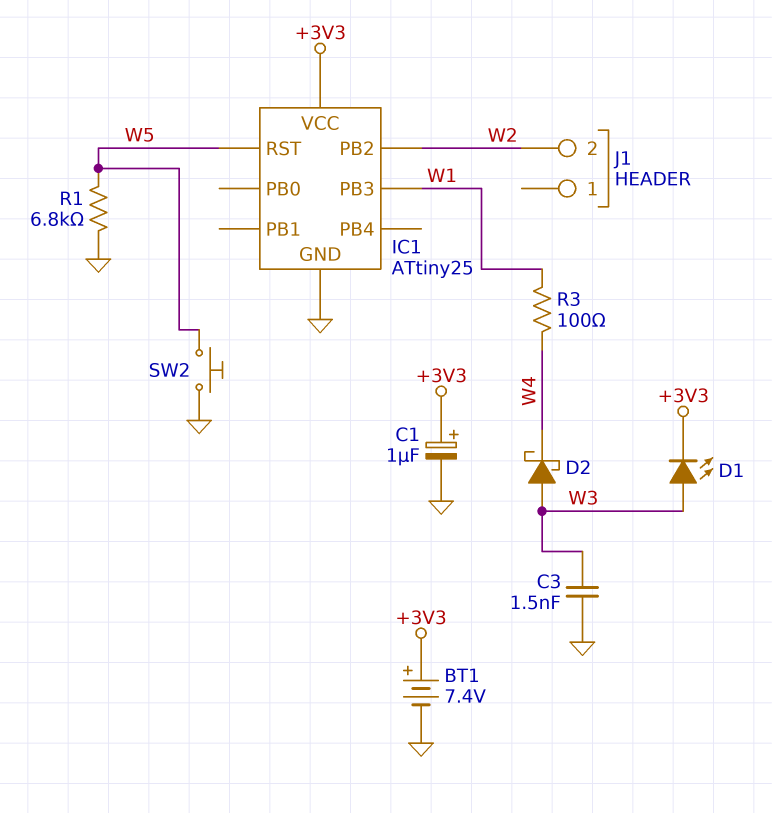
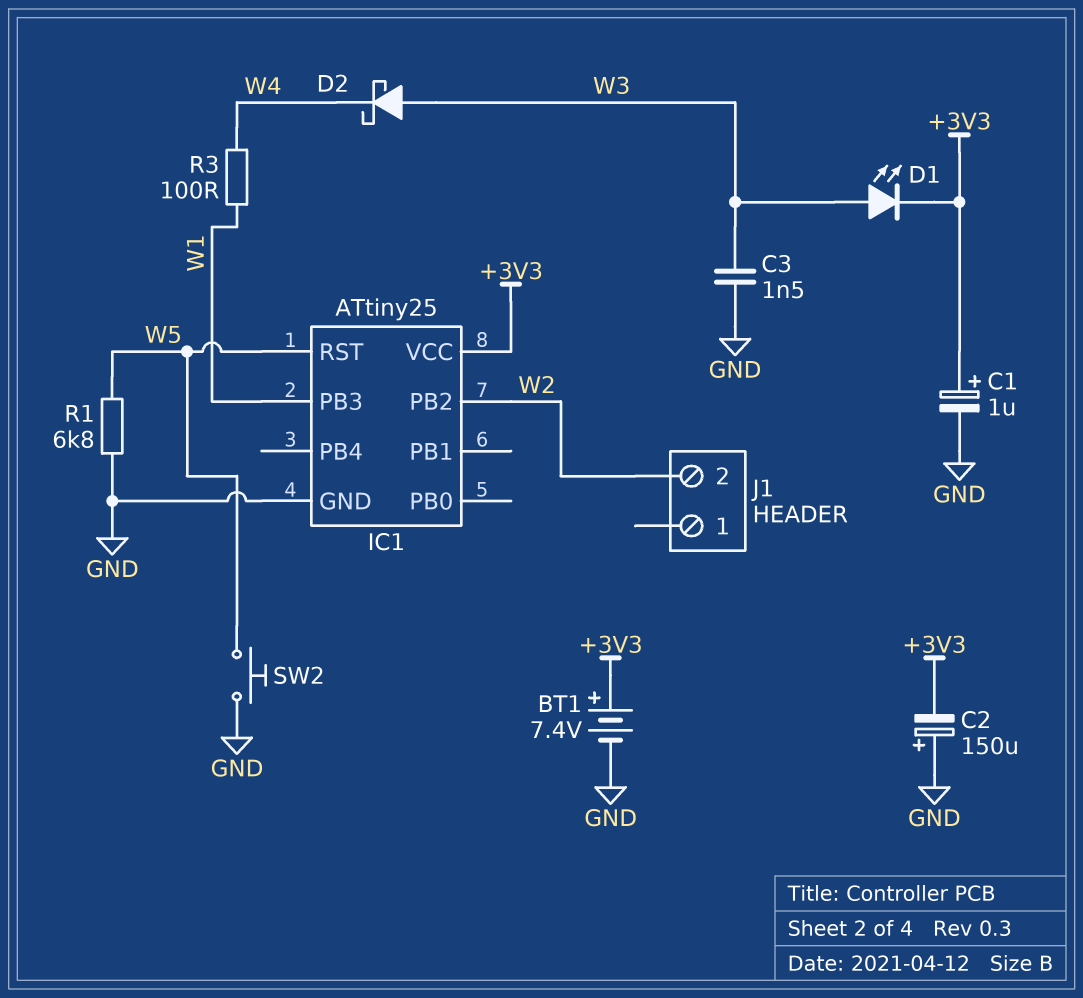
C2: none -> 150uF (plus GND, minus +3V3)

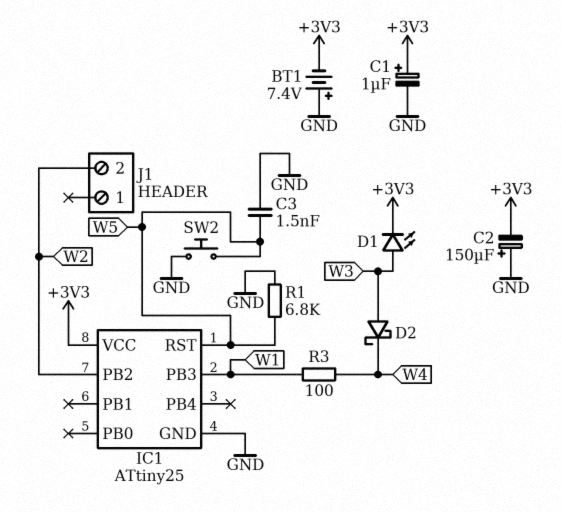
BT1: 7.4V (plus +3V3, minus GND) -> 7.4V (plus GND, minus +3V3)
C3: 1.5nF (GND, W3) -> 1.5nF (GND, W5)

